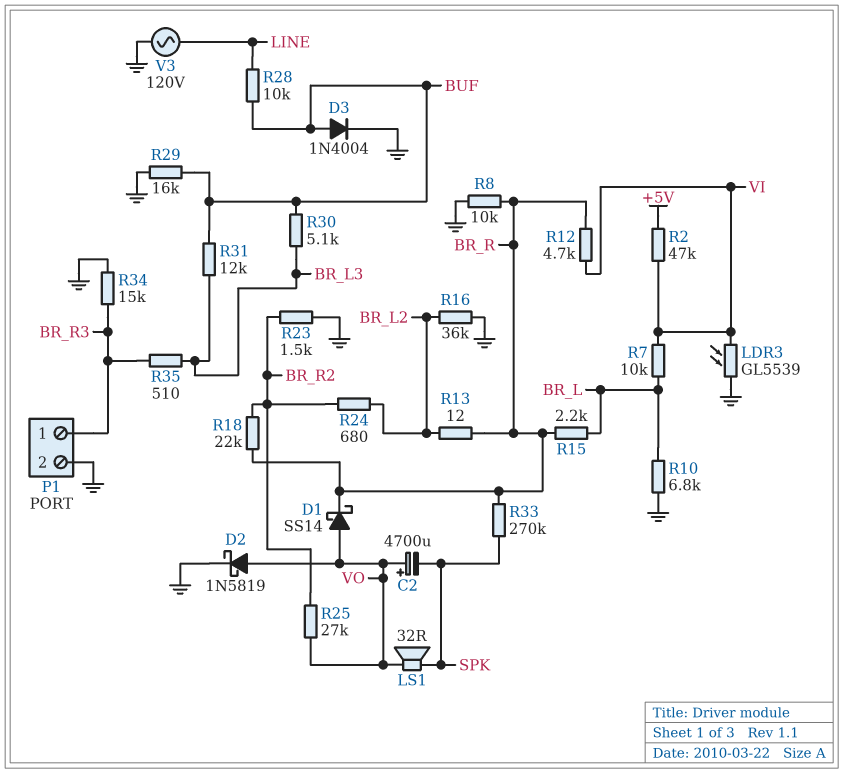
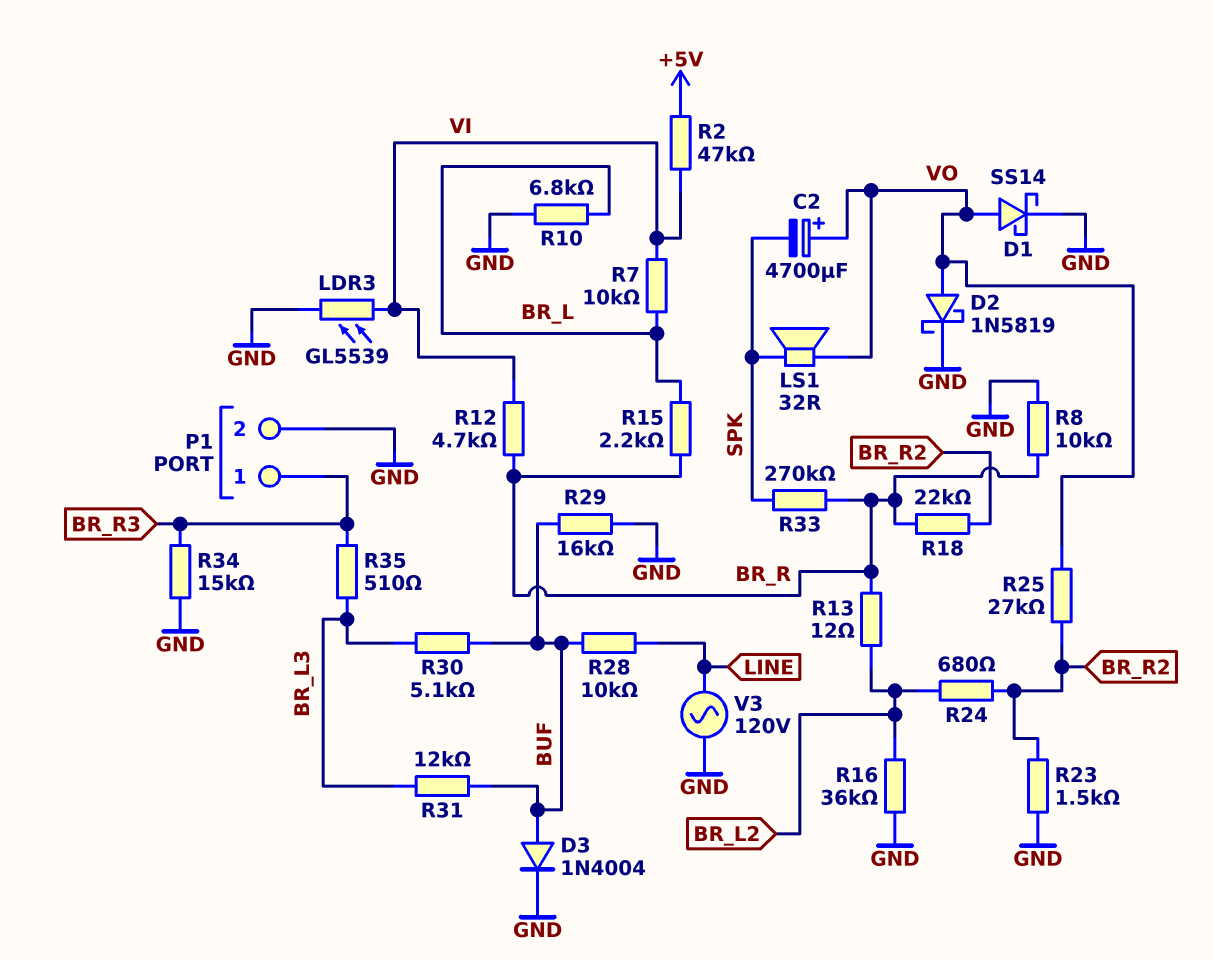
D1: schottky SS14 (A VO, K BR_R) -> schottky SS14 (A VO, K GND)

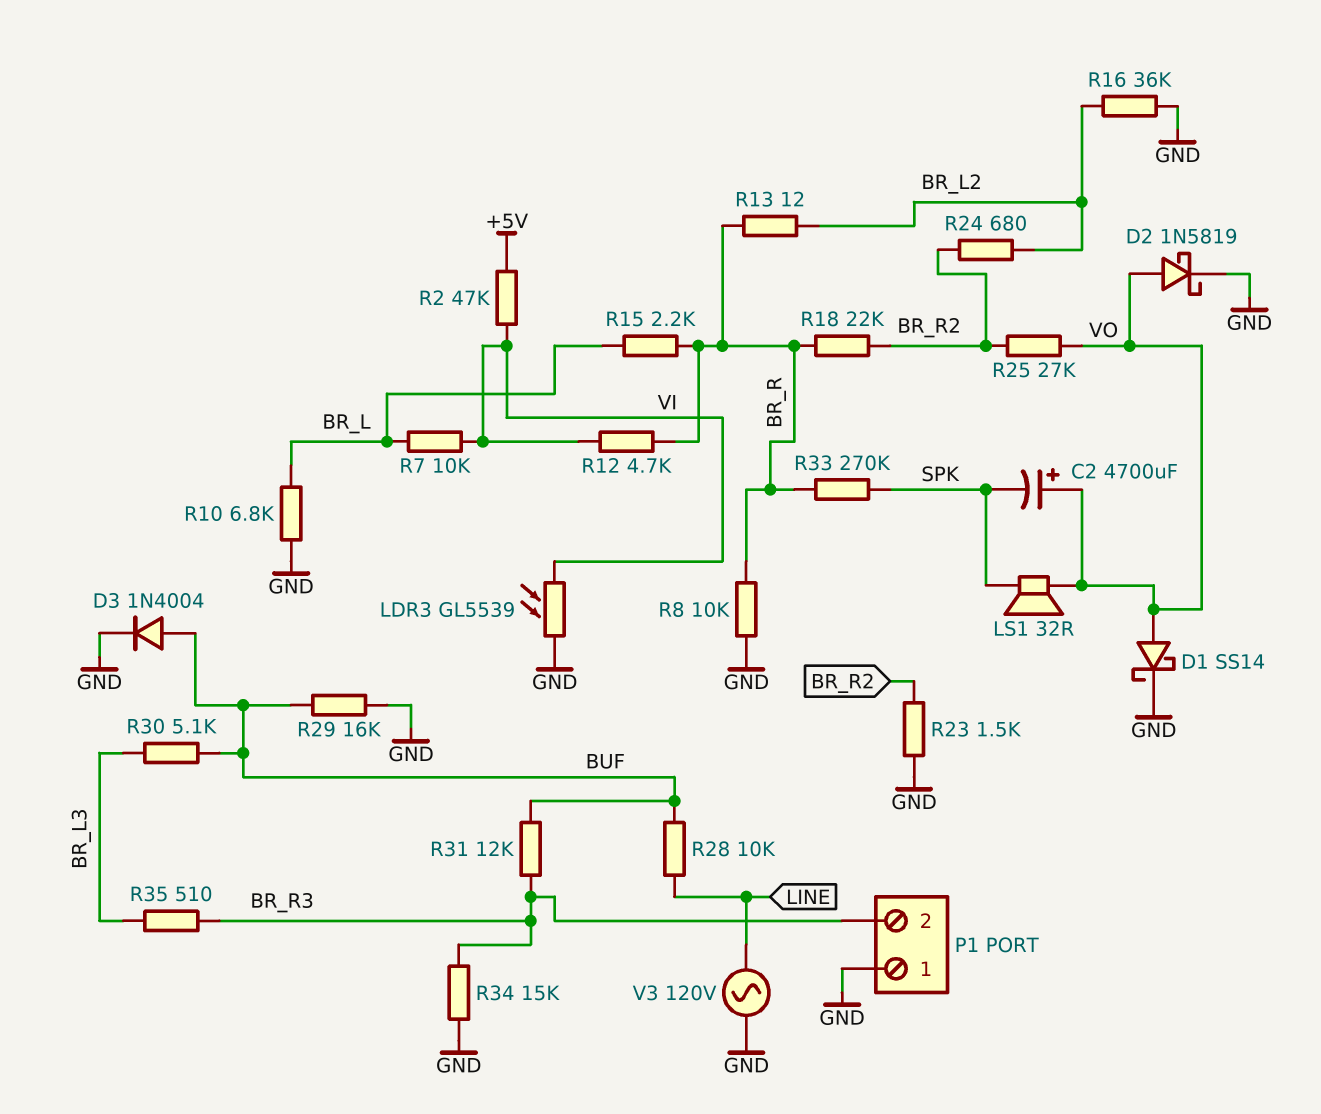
P1 pin 1: BR_R3 -> GND
P1 pin 2: GND -> BR_R3
R31: 12k (BR_L3, BUF) -> 12k (BR_R3, BUF)

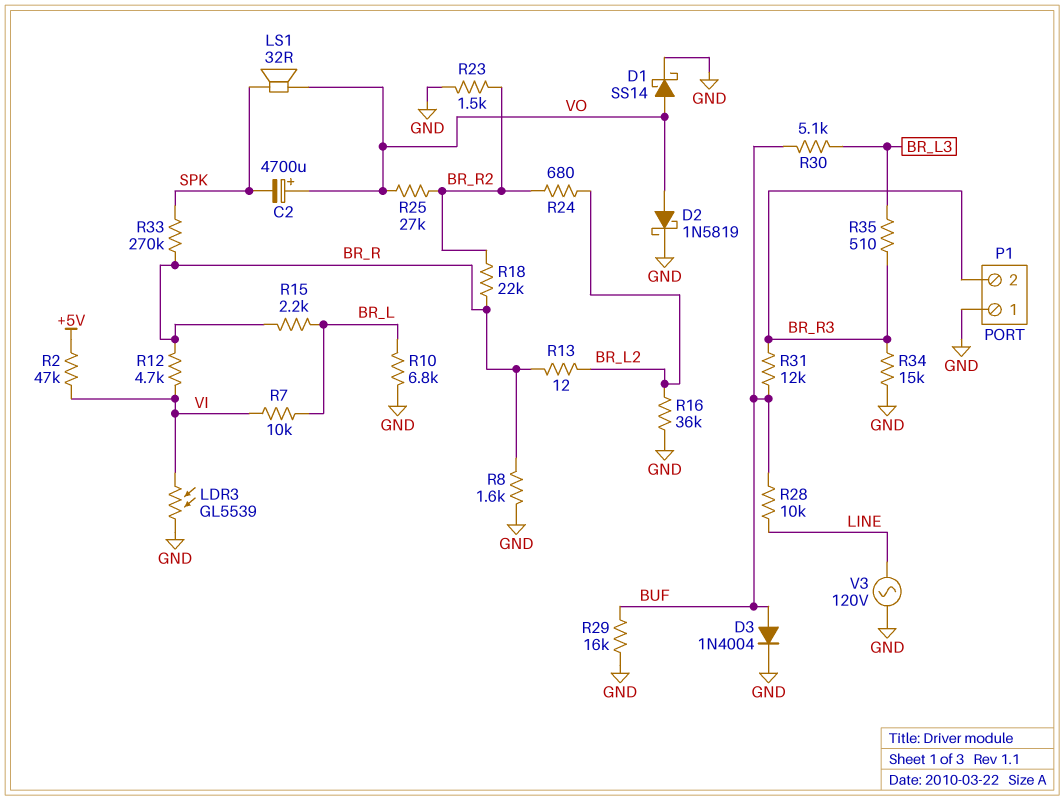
R8: 10k (BR_R, GND) -> 1.6k (BR_R, GND)

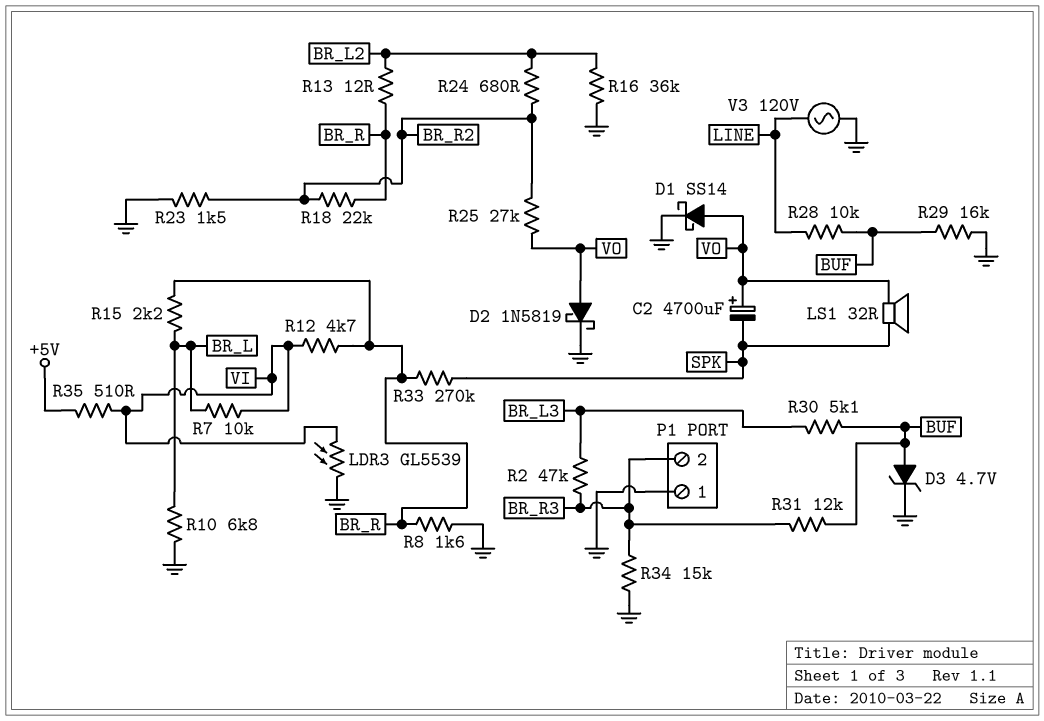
D3: diode 1N4004 (A BUF, K GND) -> zener 4.7V (A BUF, K GND)
R2: 47k (+5V, VI) -> 47k (BR_L3, BR_R3)
R35: 510 (BR_L3, BR_R3) -> 510 (+5V, VI)

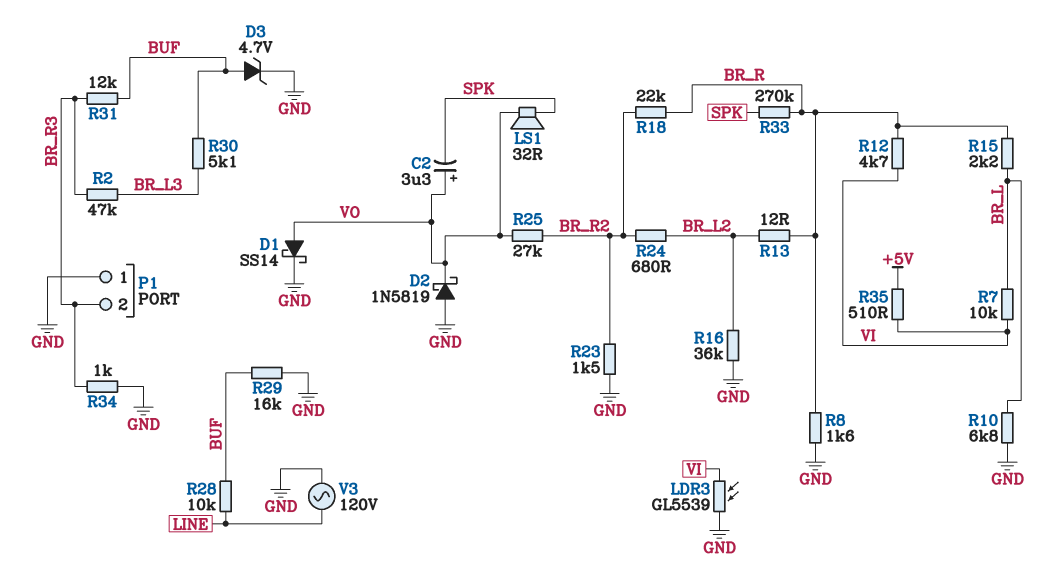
C2: 4700uF (plus VO, minus SPK) -> 3.3uF (plus VO, minus SPK)
D2: schottky 1N5819 (A VO, K GND) -> schottky 1N5819 (A GND, K VO)
R34: 15k (BR_R3, GND) -> 1k (BR_R3, GND)

